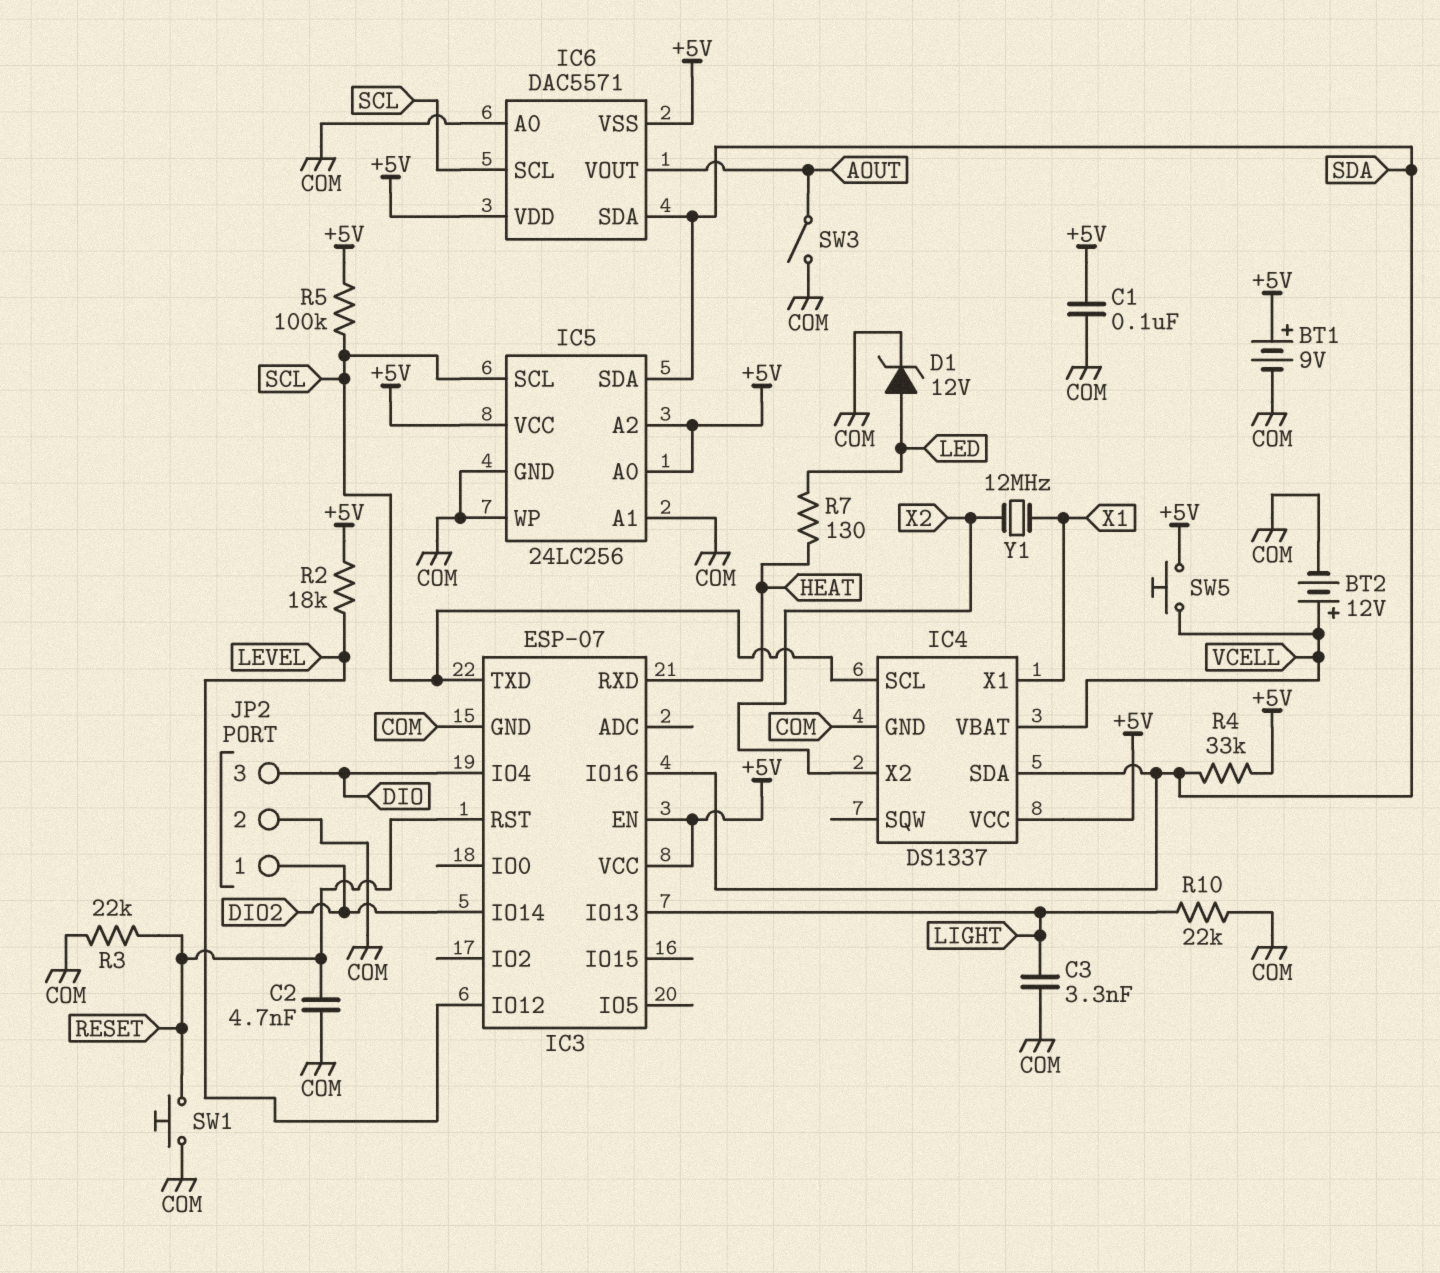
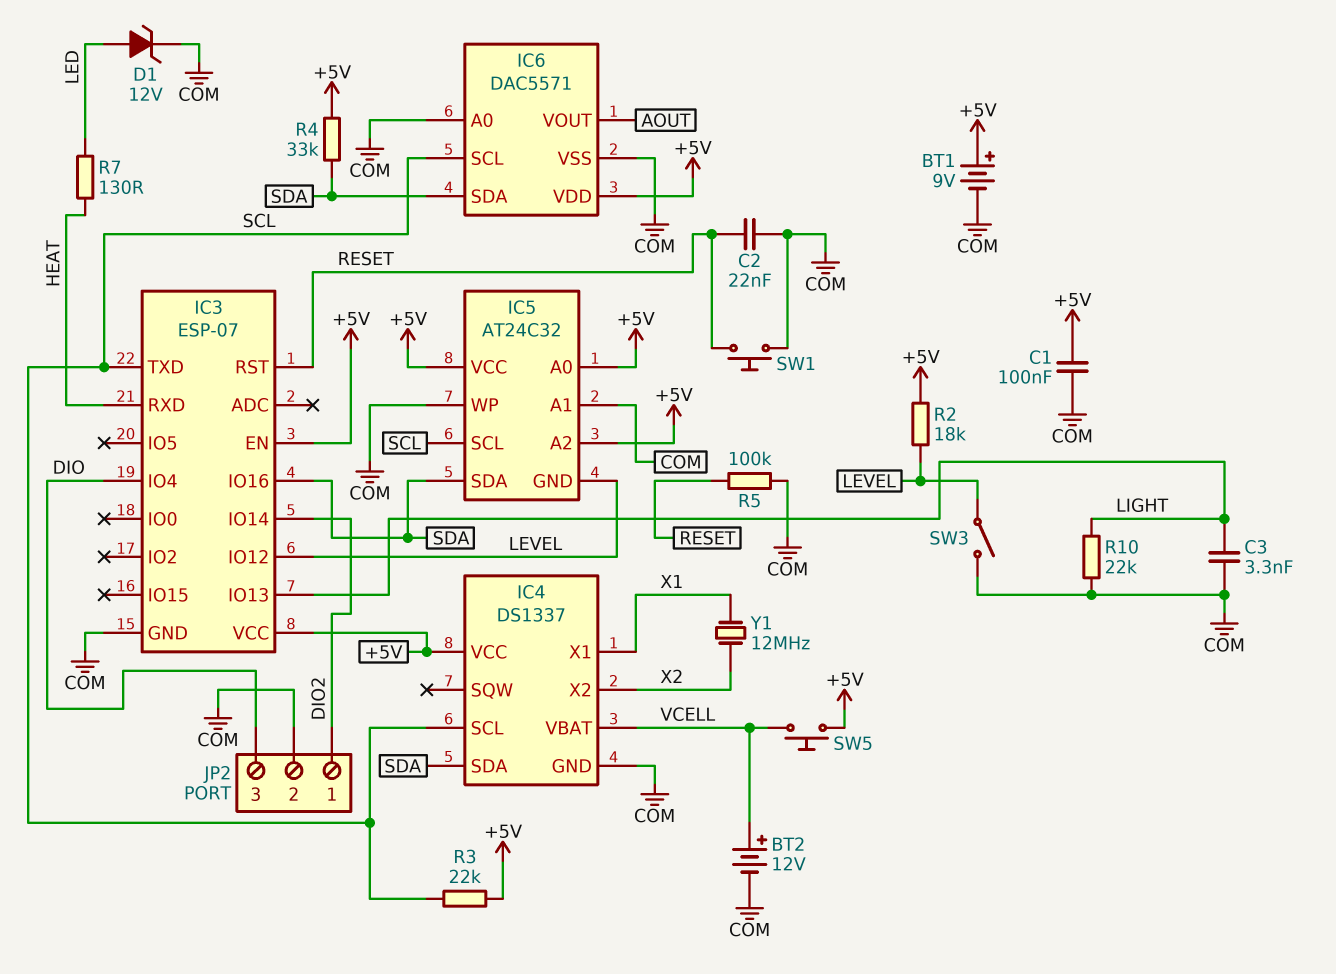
C2: 4.7nF (COM, RESET) -> 22nF (COM, RESET)
IC5: 24LC256 -> AT24C32
IC5 pin GND: COM -> LEVEL
IC6 pin VSS: +5V -> COM
R3: 22k (COM, RESET) -> 22k (+5V, SCL)
R5: 100k (+5V, SCL) -> 100k (COM, RESET)
SW3: switch (AOUT, COM) -> switch (COM, LEVEL)

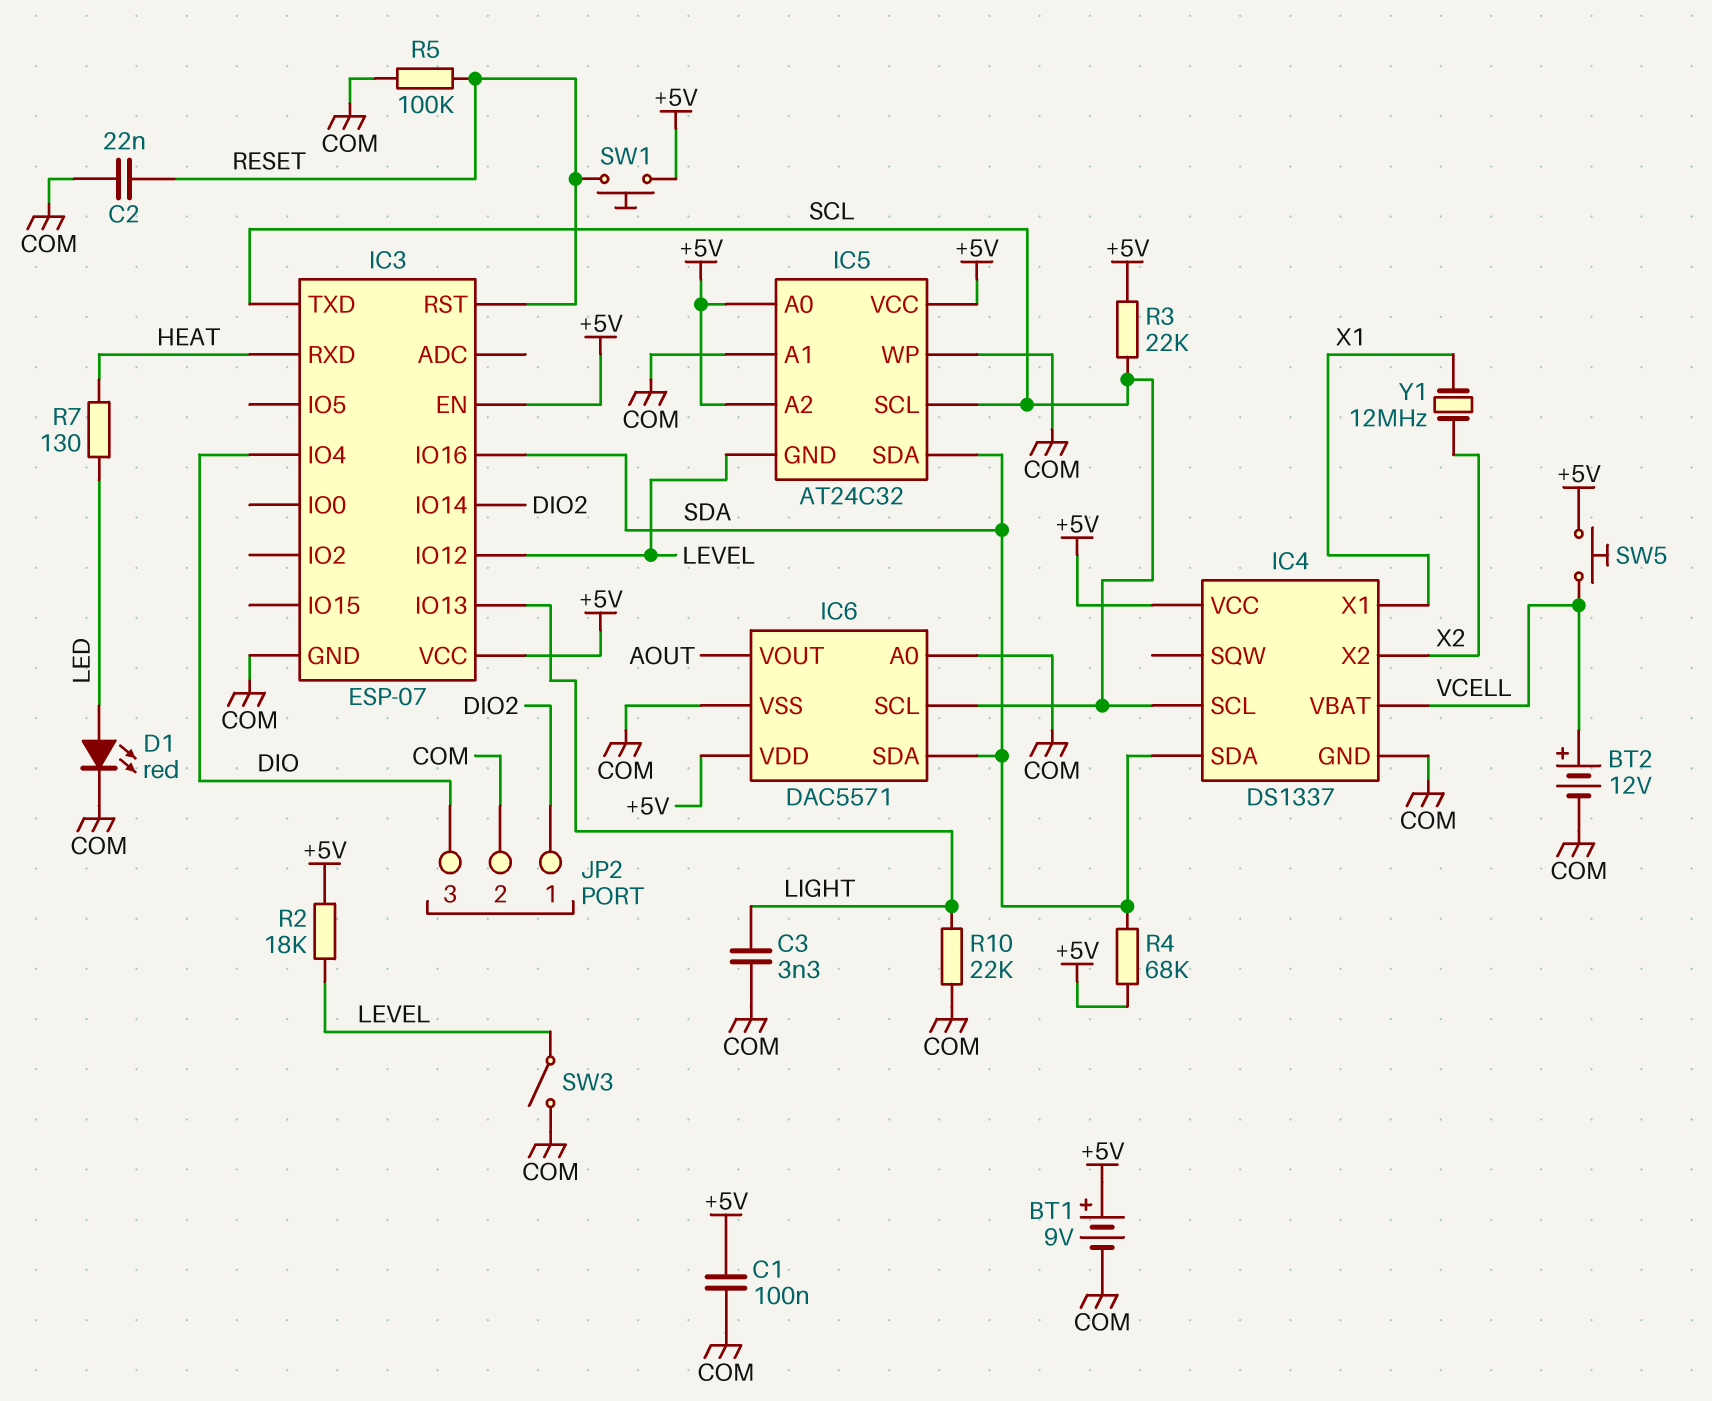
D1: zener 12V (A LED, K COM) -> LED red (A LED, K COM)
R4: 33k (+5V, SDA) -> 68k (+5V, SDA)
SW1: button (COM, RESET) -> button (+5V, RESET)

